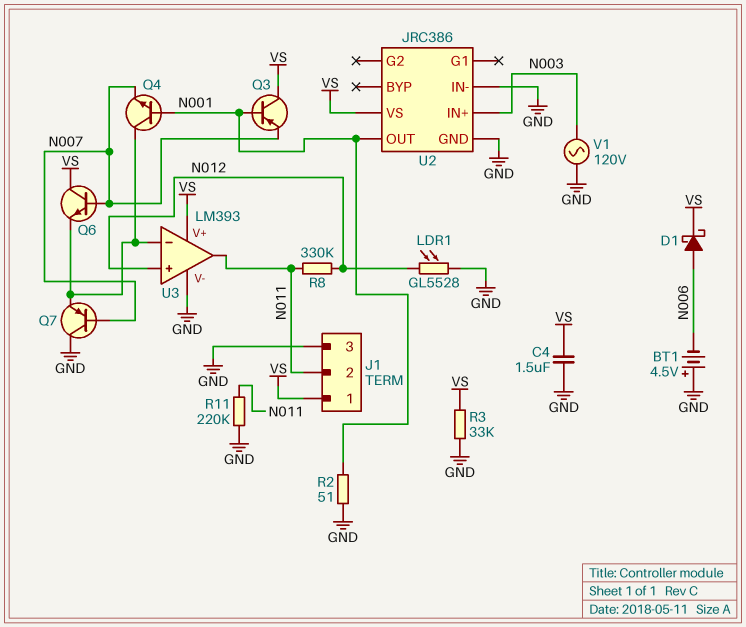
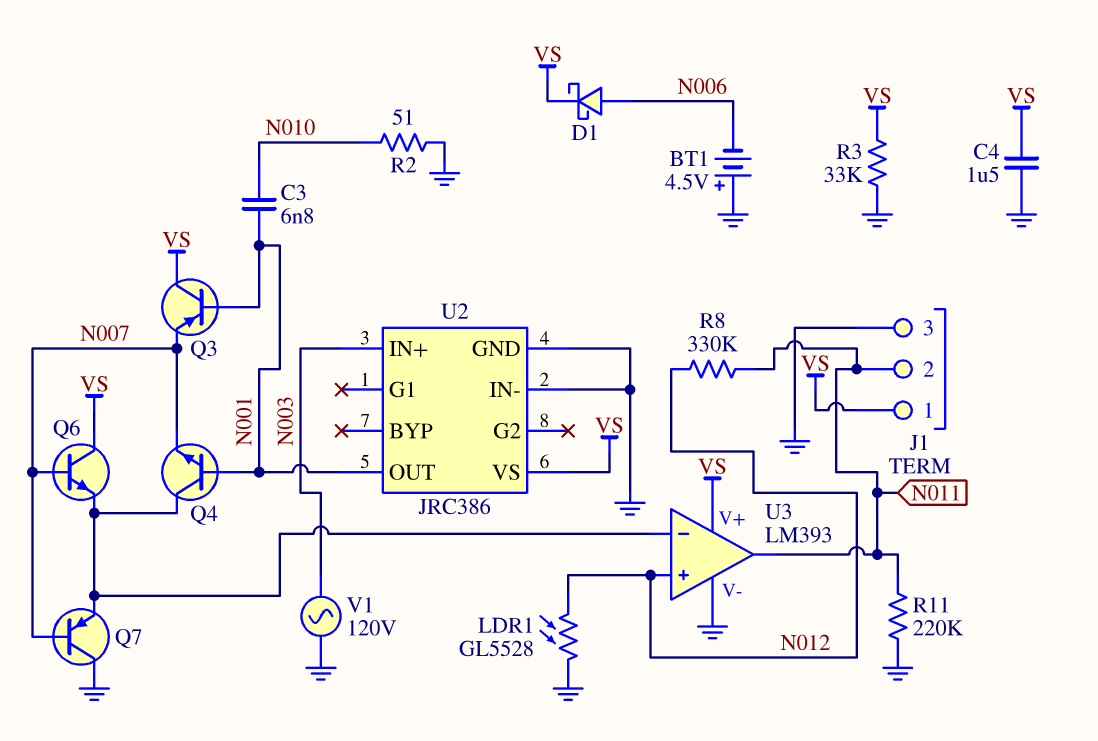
C3: none -> 6.8nF (N001, N010)
R2: 51 (GND, N001) -> 51 (GND, N010)

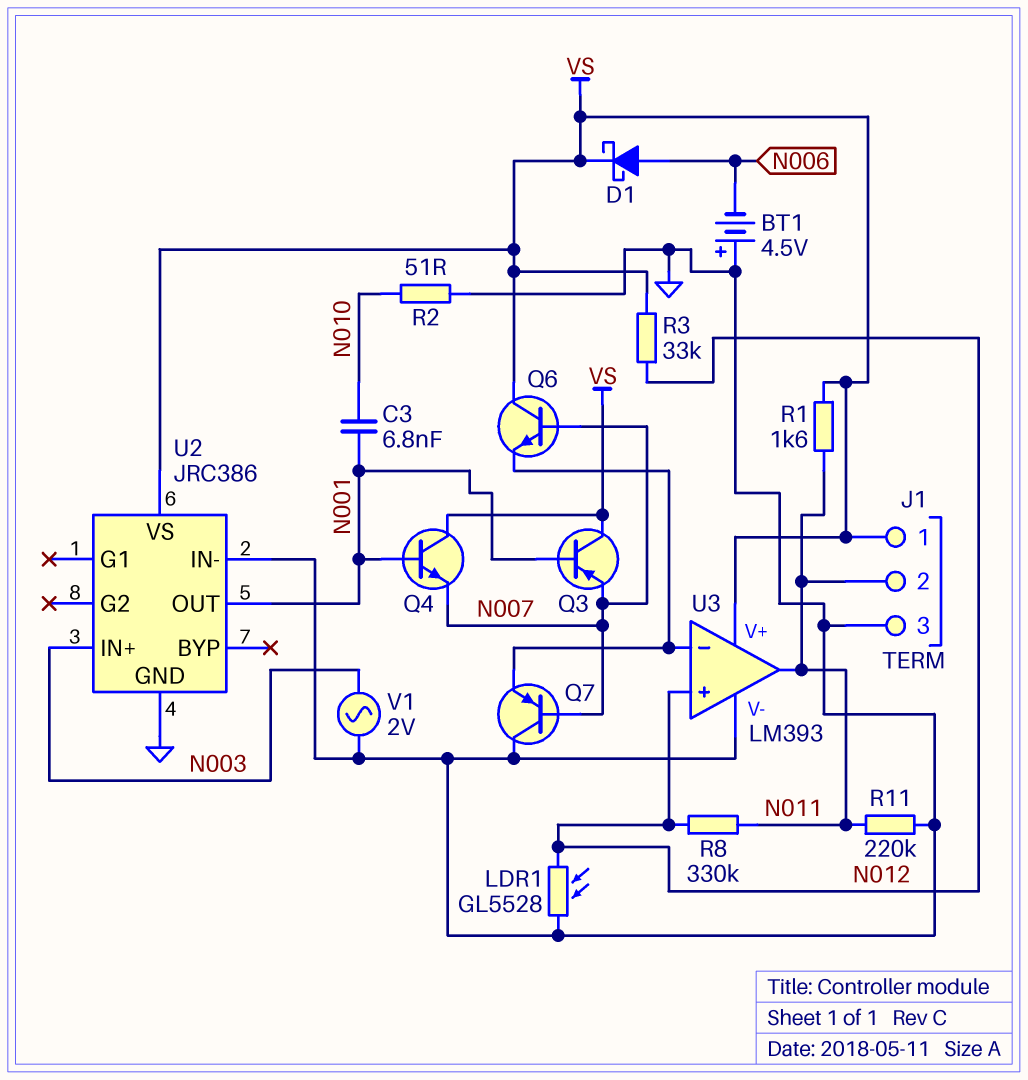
C4: 1.5uF (GND, VS) -> none
Q4: NPN (B N001, C U3/in-, E N007) -> NPN (B N001, C VS, E N007)
R1: none -> 1.6k (N011, VS)
R3: 33k (GND, VS) -> 33k (N012, VS)
V1: AC 120V (GND, N003) -> AC 2V (GND, N003)

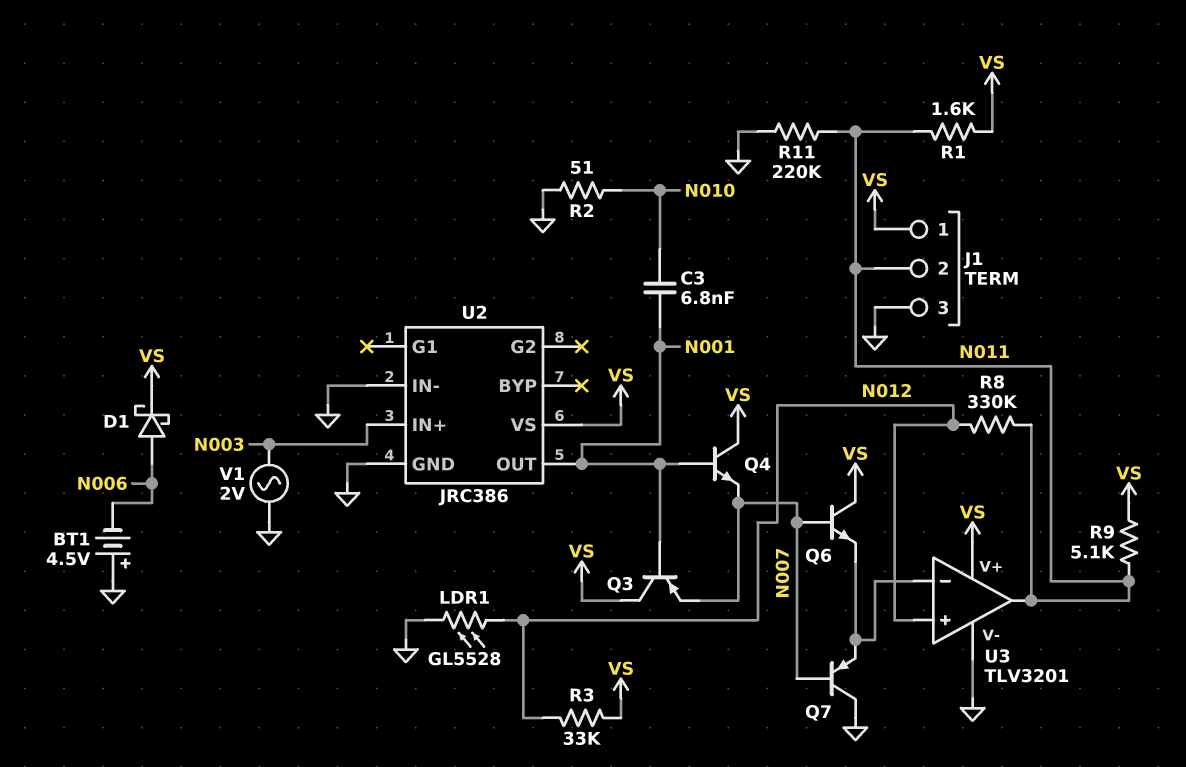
R9: none -> 5.1k (N011, VS)
U3: LM393 -> TLV3201

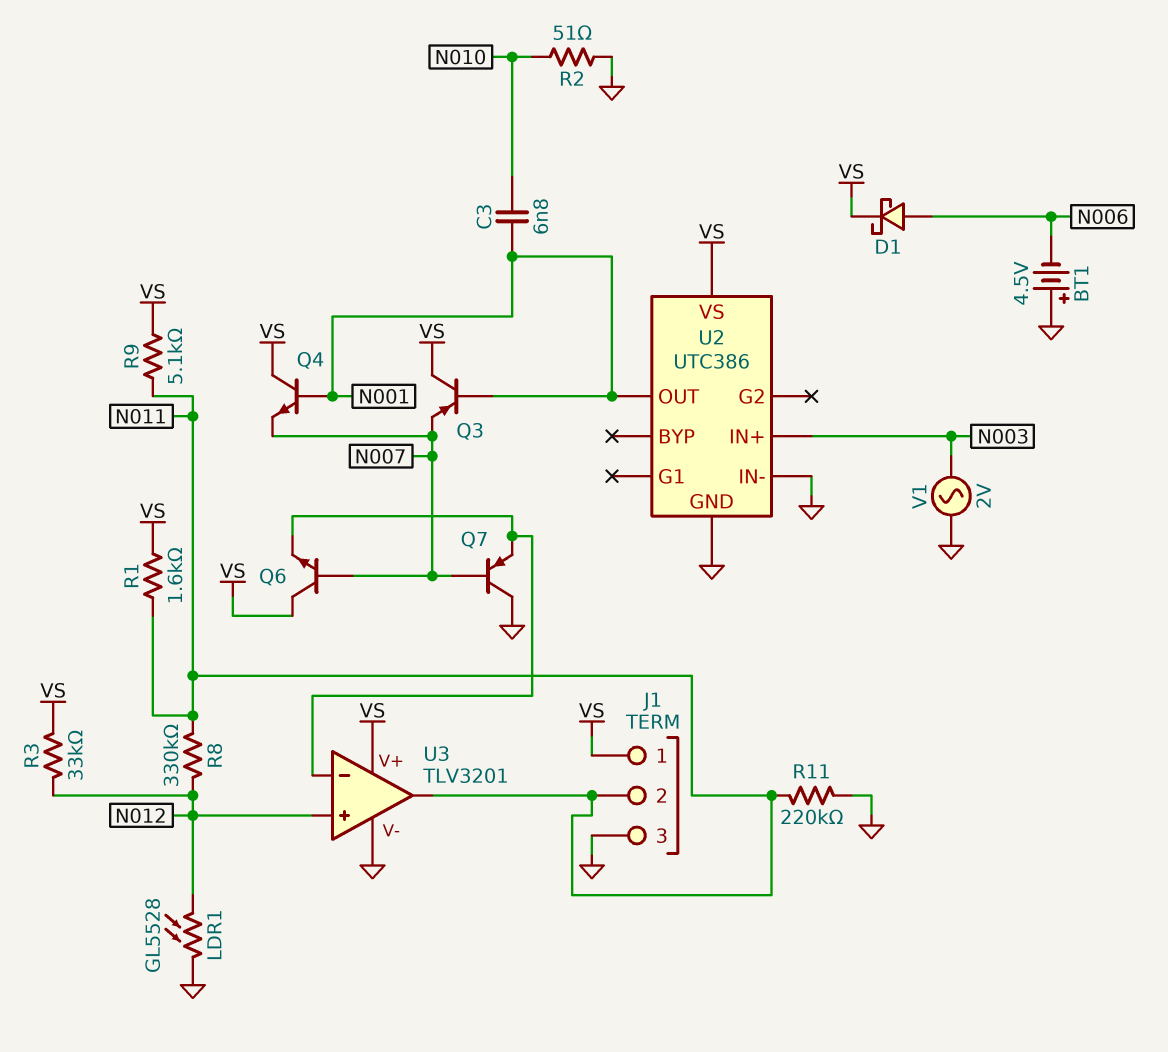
U2: JRC386 -> UTC386

